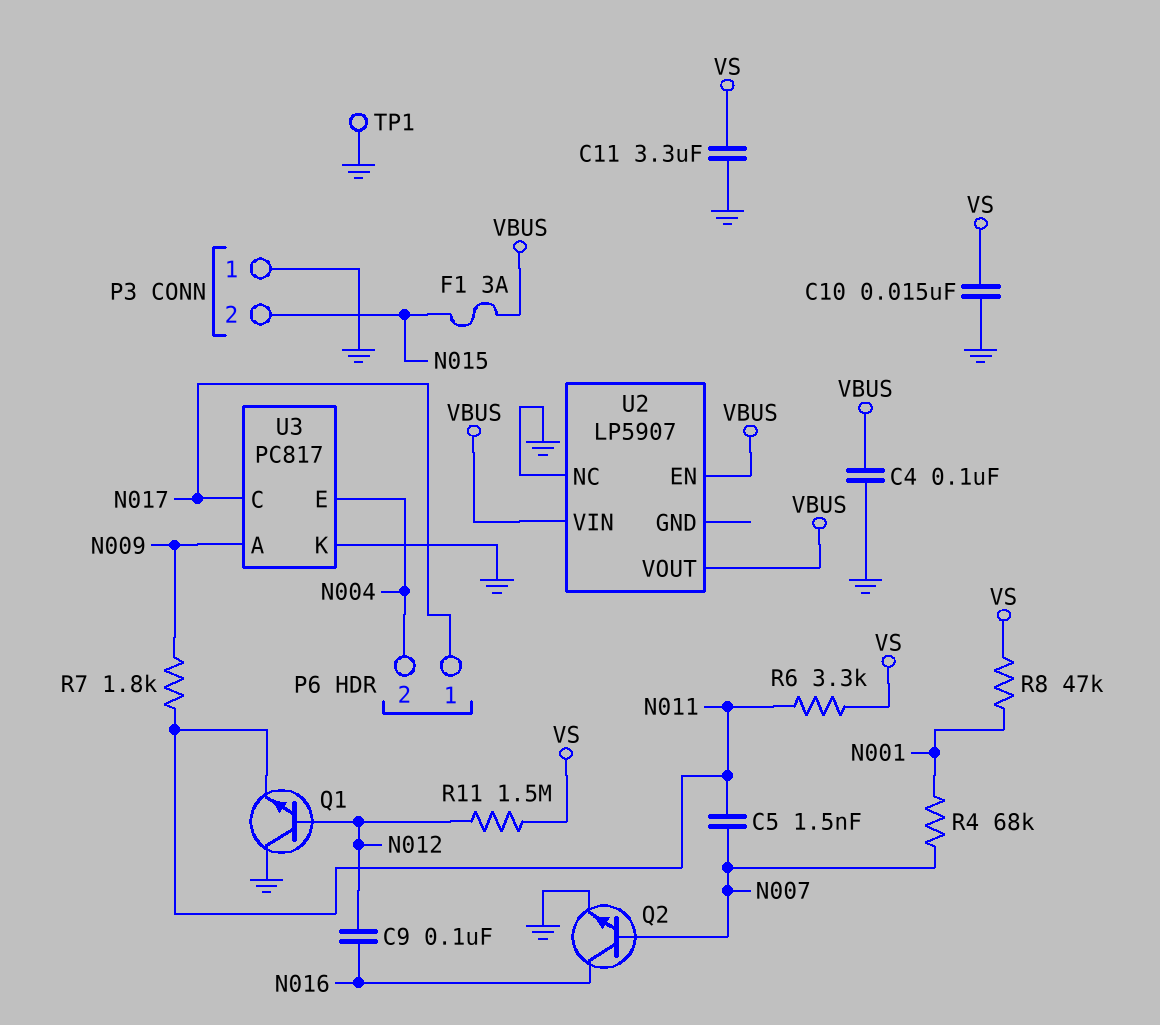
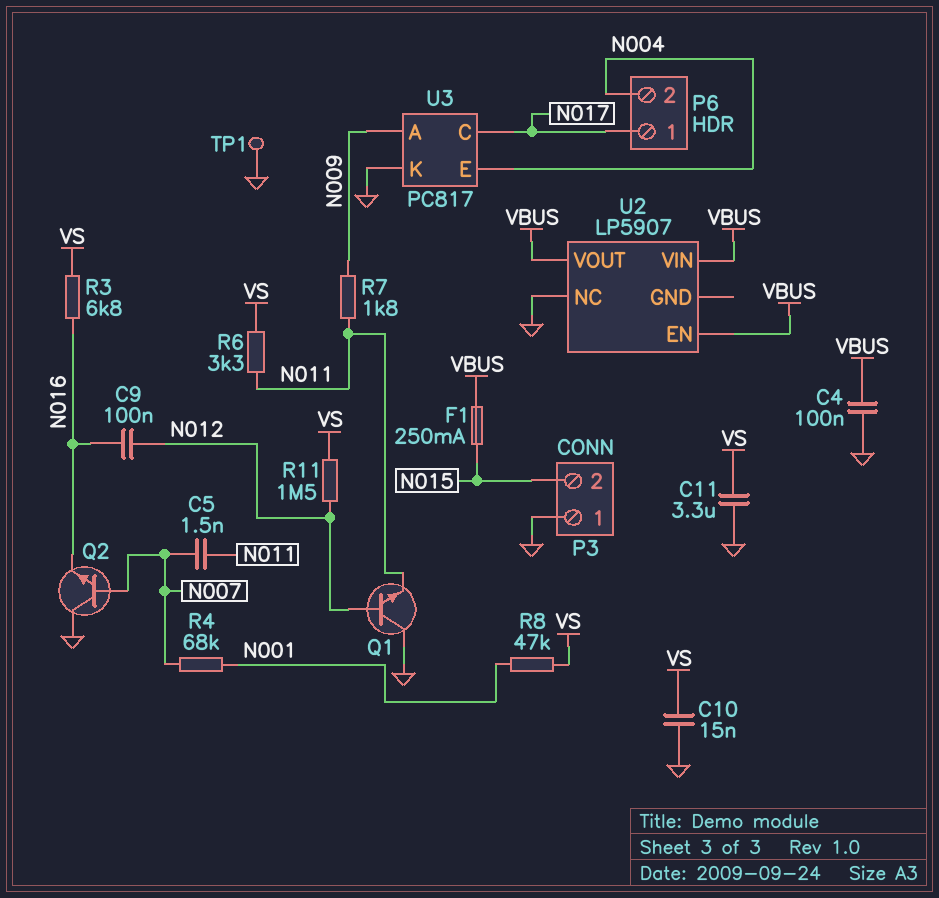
F1: 3A (N015, VBUS) -> 250mA (N015, VBUS)
Q2: NPN (B N007, C N016, E GND) -> NPN (B N007, C GND, E N016)
R3: none -> 6.8k (N016, VS)

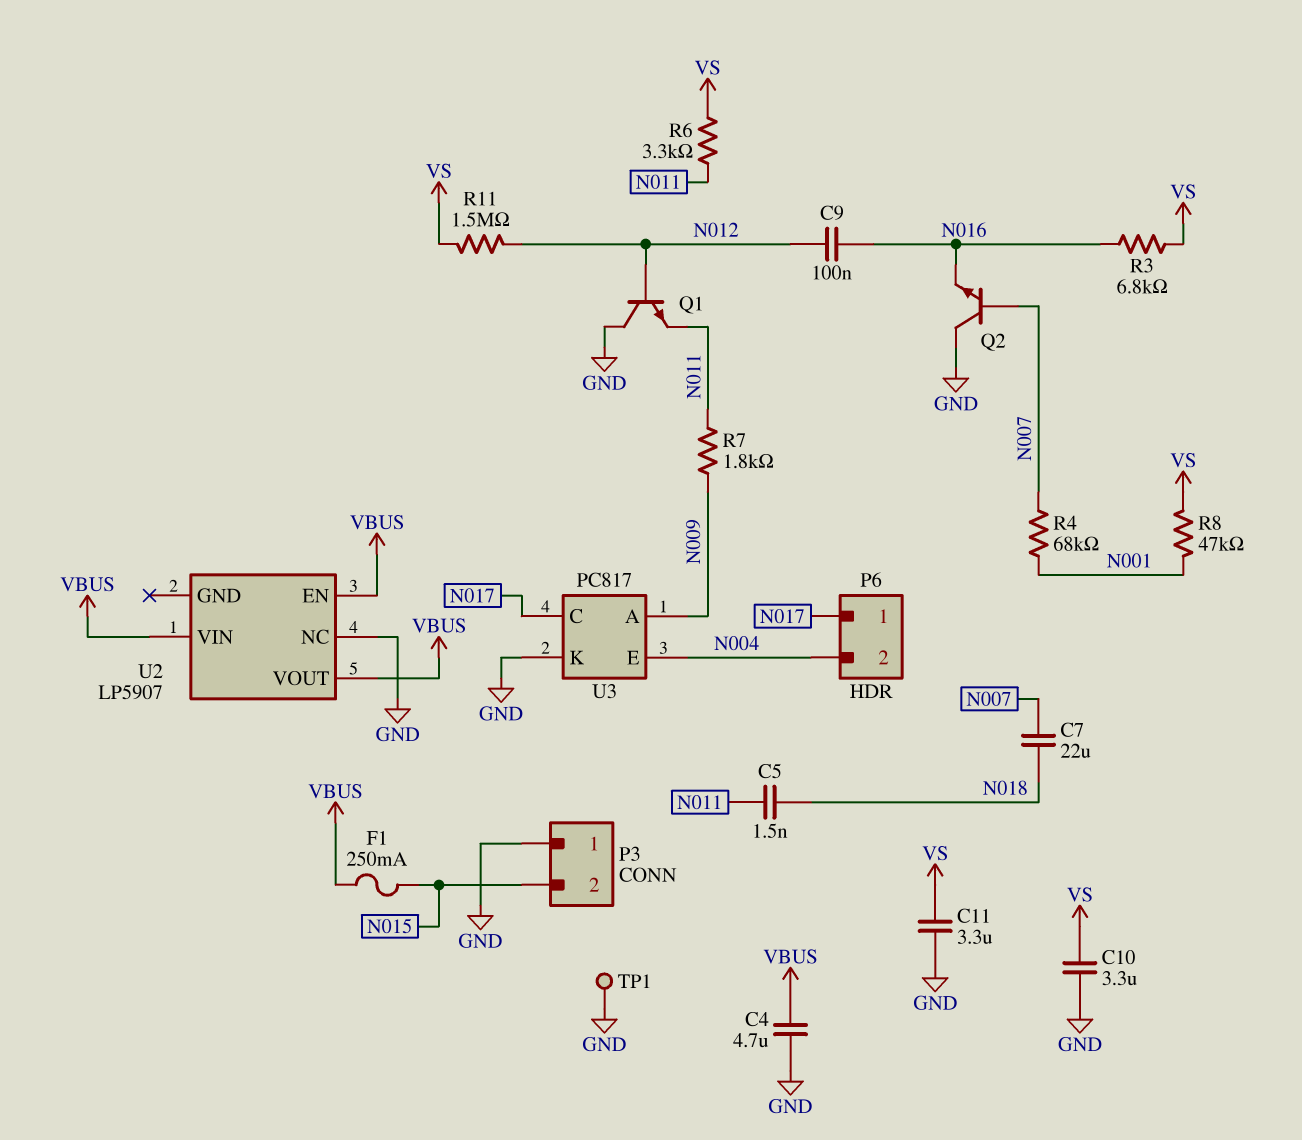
C4: 100nF (GND, VBUS) -> 4.7uF (GND, VBUS)
C5: 1.5nF (N007, N011) -> 1.5nF (N011, N018)
C7: none -> 22uF (N007, N018)
C10: 15nF (GND, VS) -> 3.3uF (GND, VS)

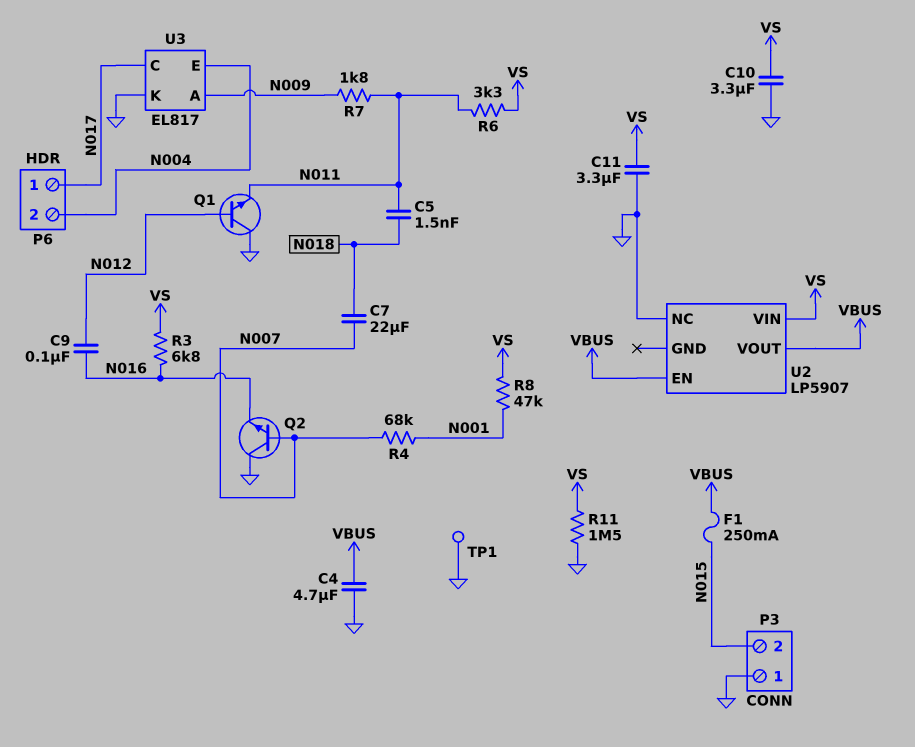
R11: 1.5M (N012, VS) -> 1.5M (GND, VS)
U2 pin VIN: VBUS -> VS
U3: PC817 -> EL817

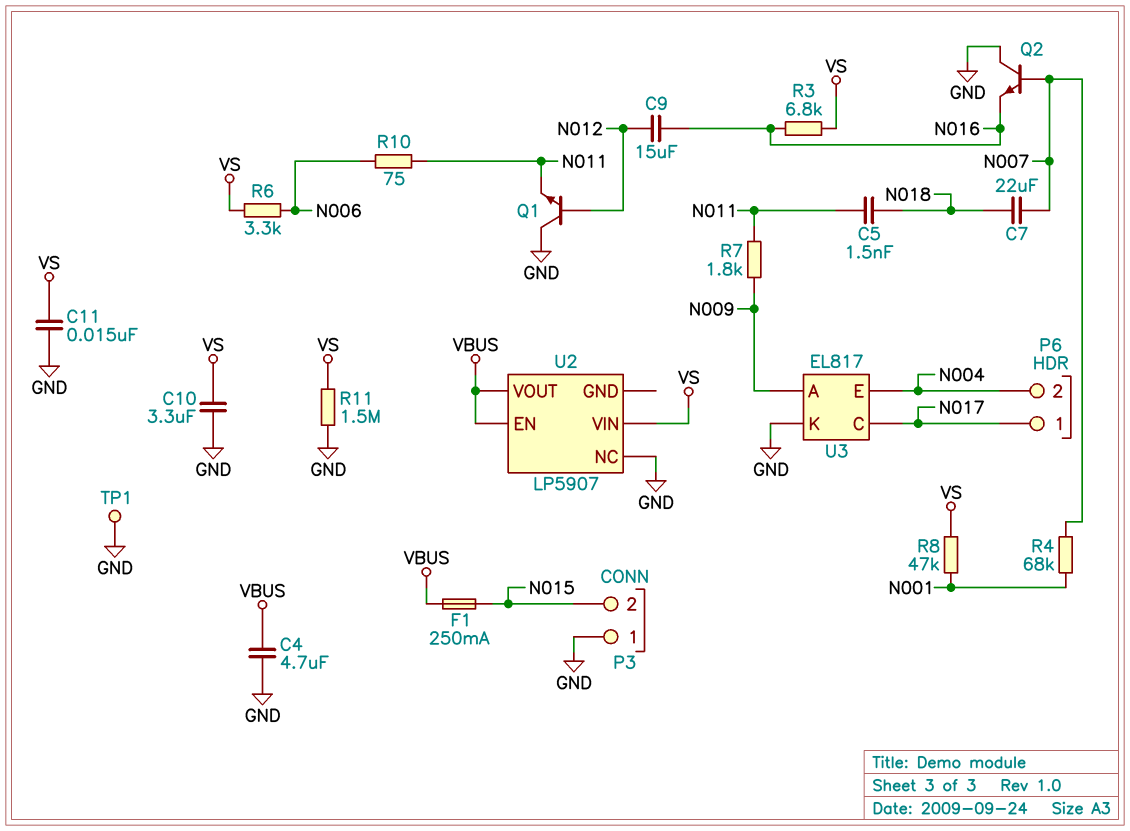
C9: 100nF (N012, N016) -> 15uF (N012, N016)
C11: 3.3uF (GND, VS) -> 15nF (GND, VS)
R6: 3.3k (N011, VS) -> 3.3k (N006, VS)
R10: none -> 75 (N006, N011)

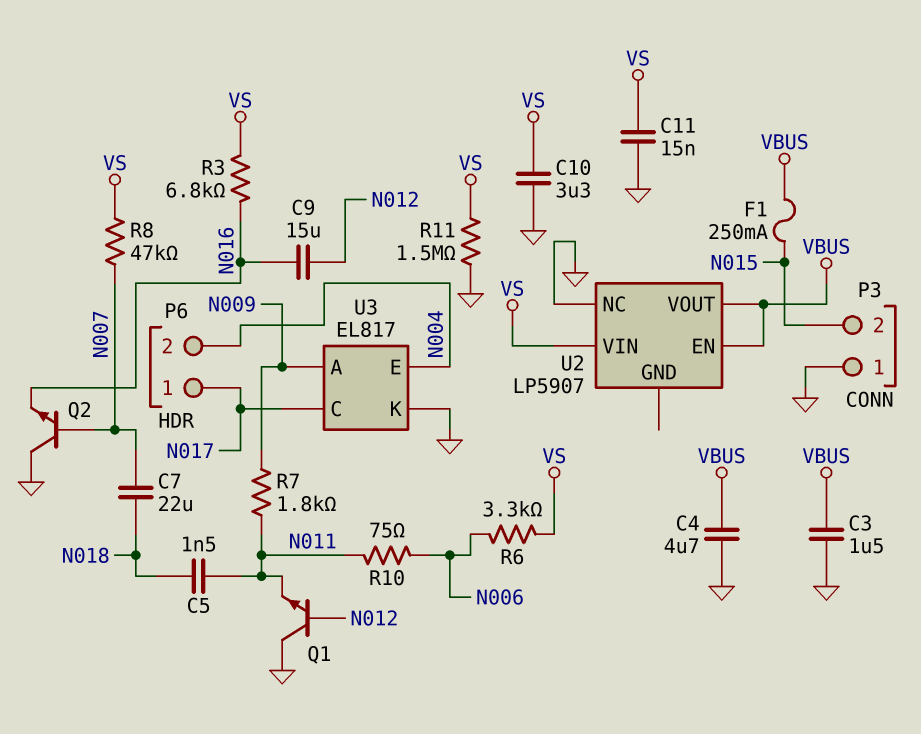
C3: none -> 1.5uF (GND, VBUS)
R4: 68k (N001, N007) -> none
R8: 47k (N001, VS) -> 47k (N007, VS)
TP1: test point (GND) -> none

